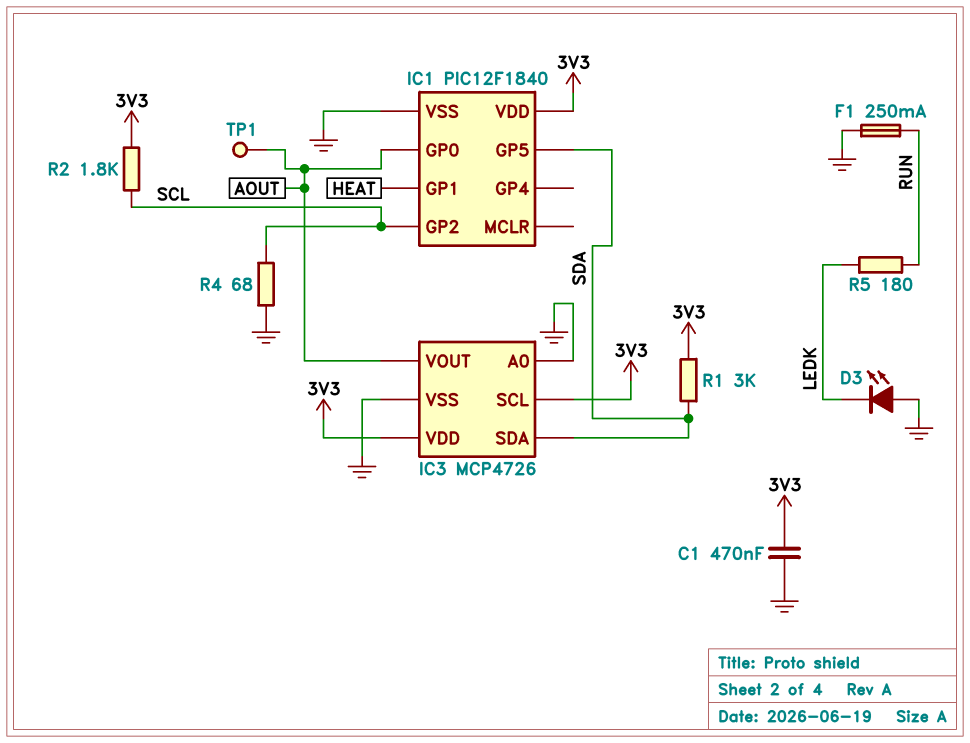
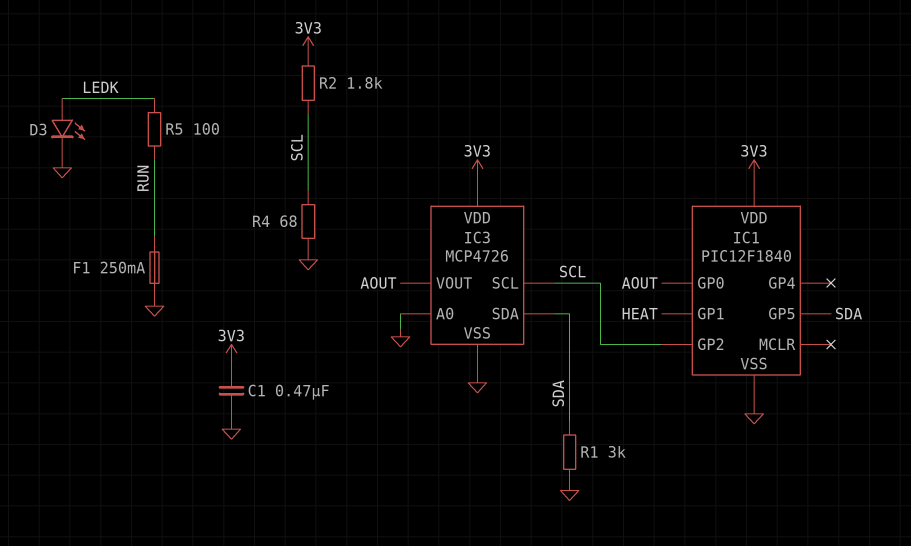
D3: LED (A GND, K LEDK) -> LED (A LEDK, K GND)
IC3 pin SCL: 3V3 -> SCL
R1: 3k (3V3, SDA) -> 3k (GND, SDA)
R5: 180 (LEDK, RUN) -> 100 (LEDK, RUN)
TP1: test point (AOUT) -> none

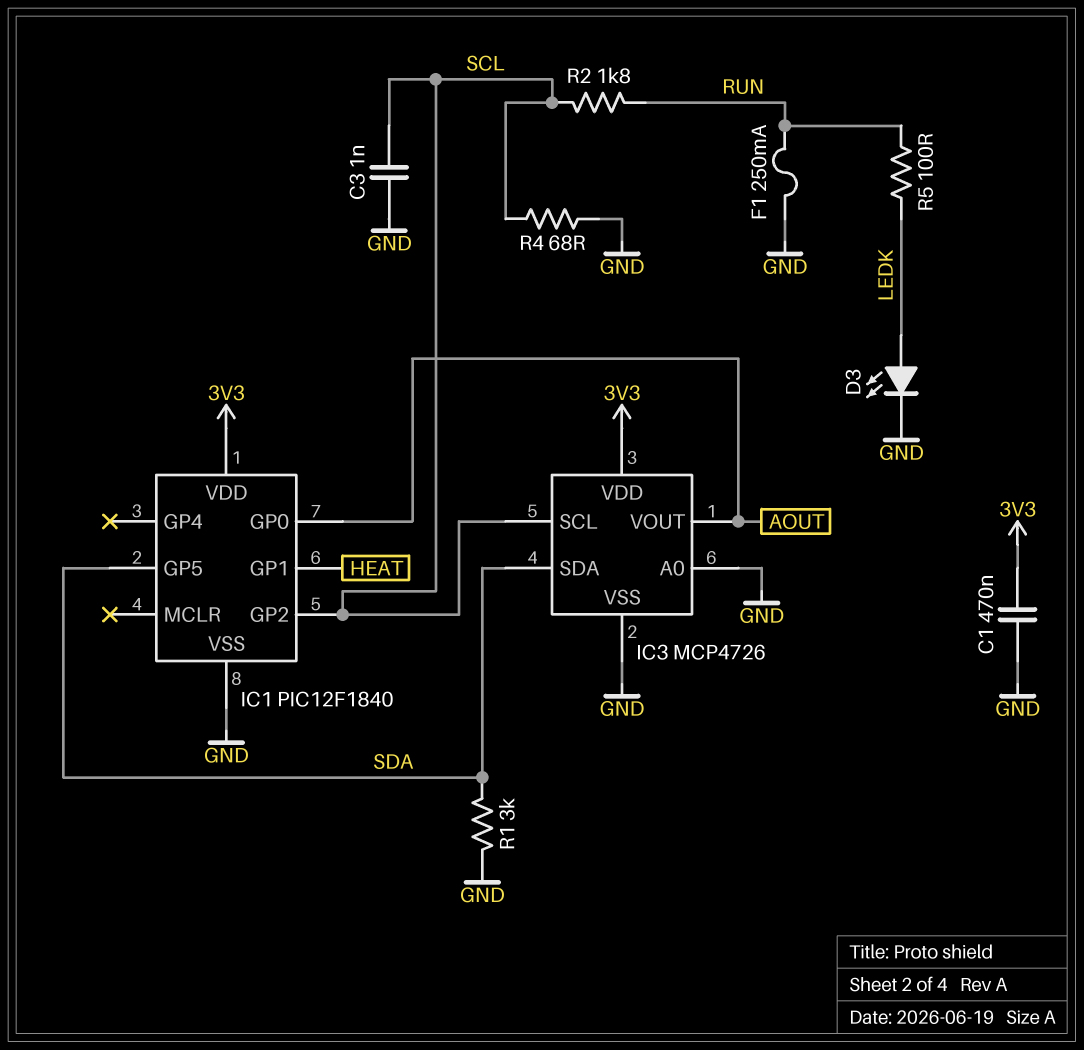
C3: none -> 1nF (GND, SCL)
R2: 1.8k (3V3, SCL) -> 1.8k (RUN, SCL)

